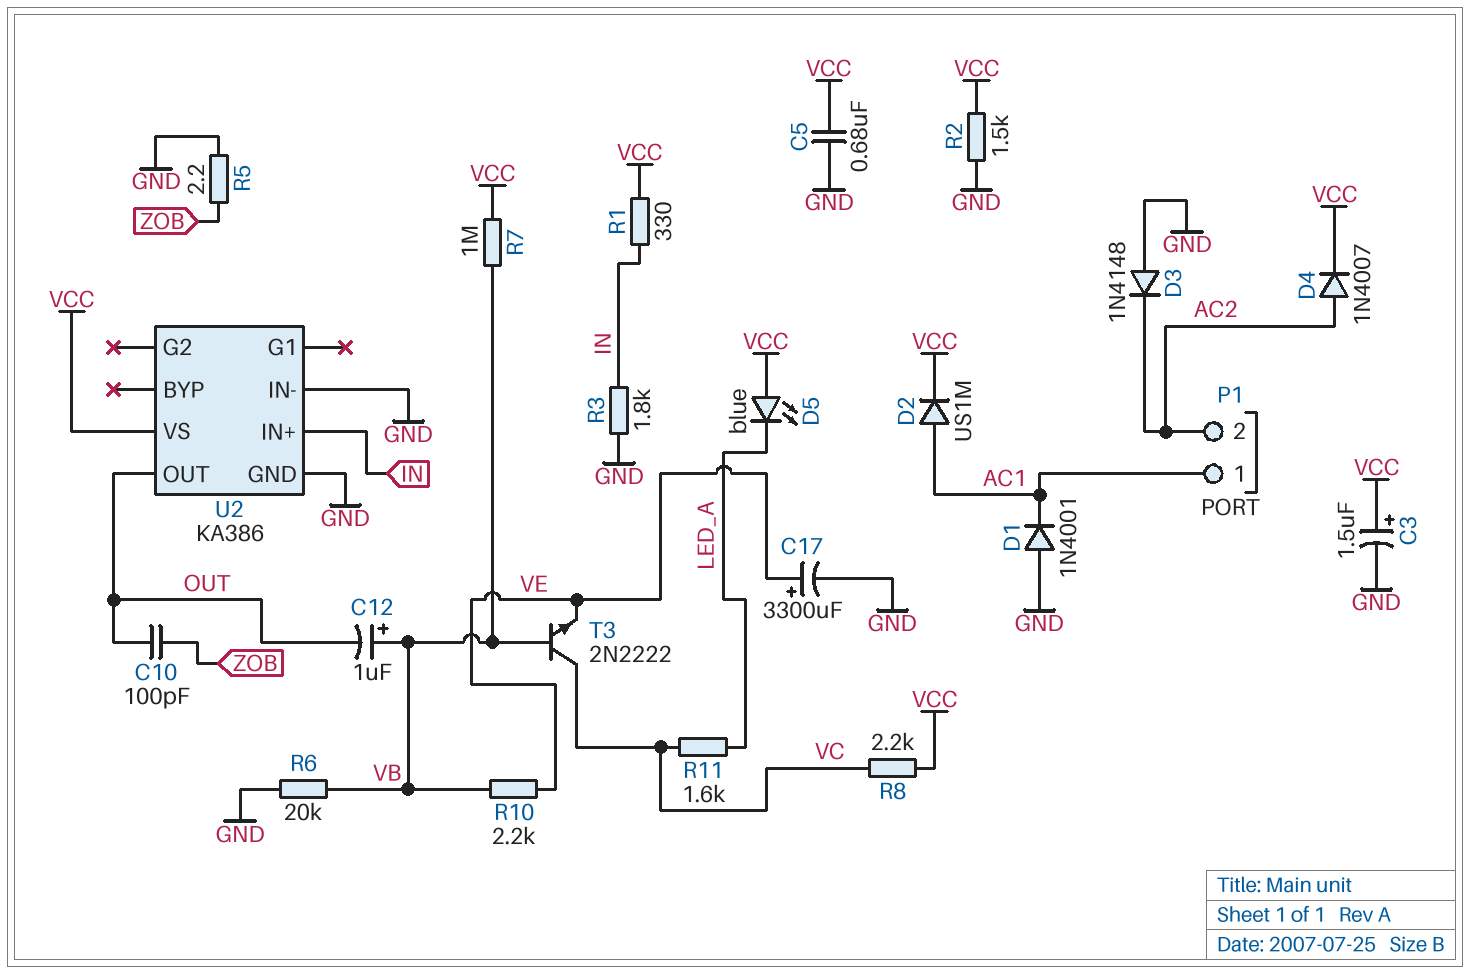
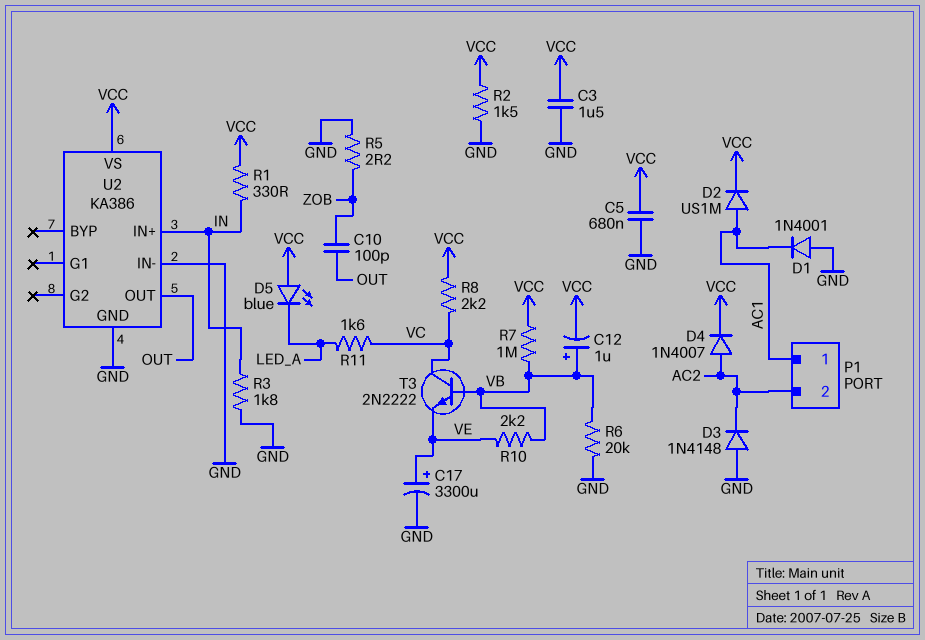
C3: 1.5uF (plus VCC, minus GND) -> 1.5uF (GND, VCC)
C12: 1uF (plus VB, minus OUT) -> 1uF (plus VB, minus VCC)

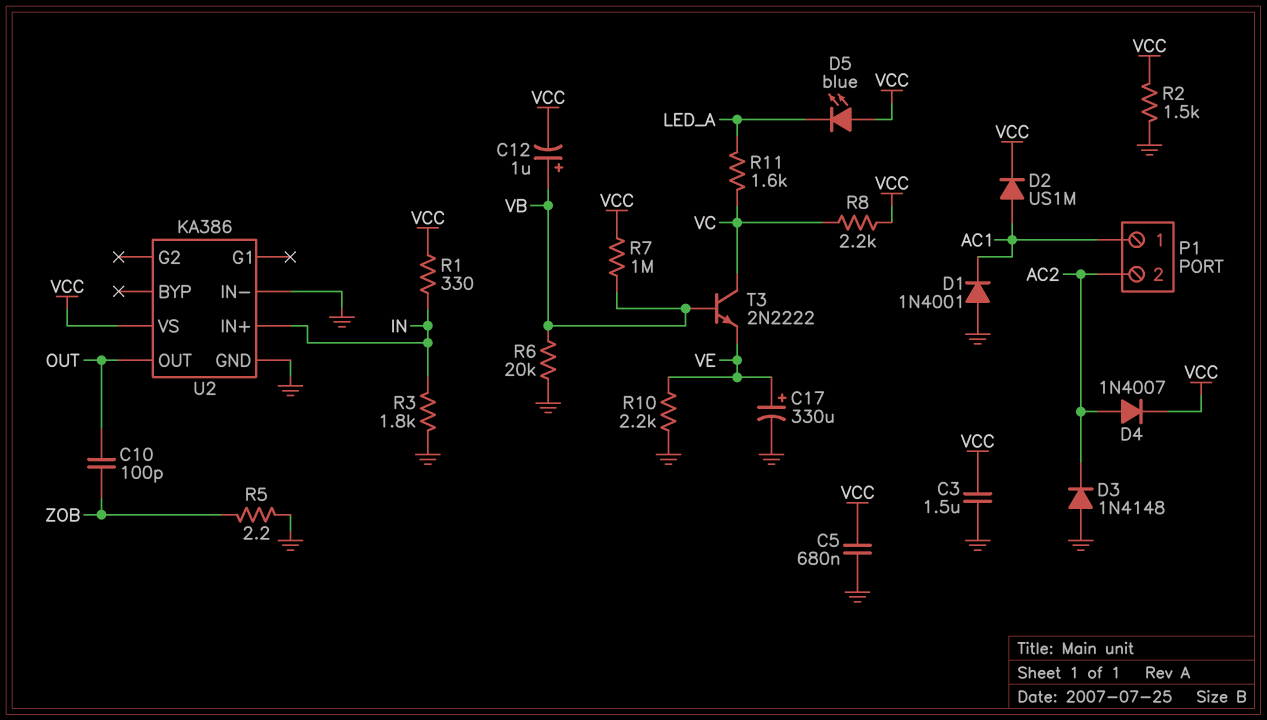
C17: 3300uF (plus VE, minus GND) -> 330uF (plus VE, minus GND)
R10: 2.2k (VB, VE) -> 2.2k (GND, VE)

